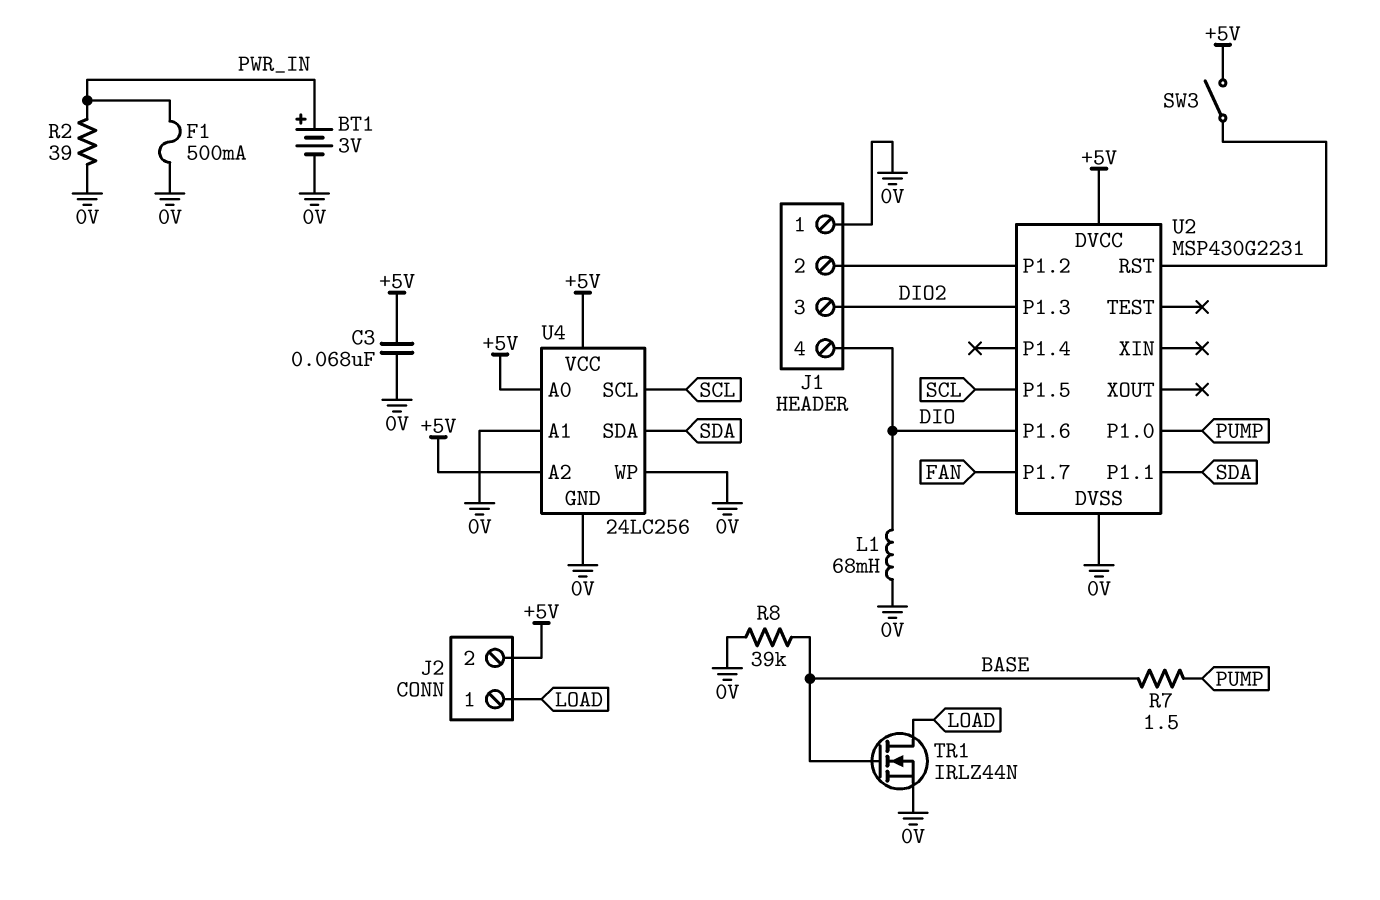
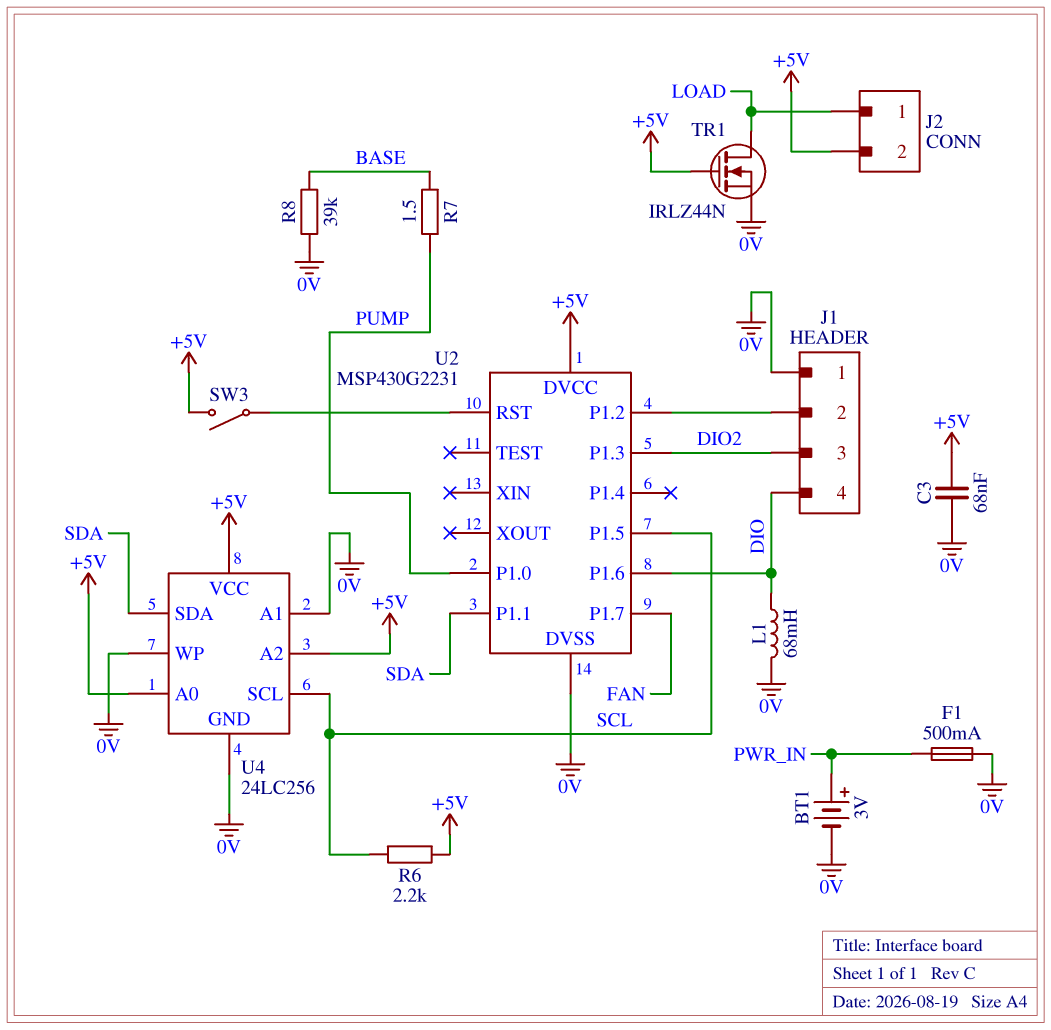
R2: 39 (0V, PWR_IN) -> none
R6: none -> 2.2k (+5V, SCL)
TR1: NMOS IRLZ44N (G BASE, D LOAD, S 0V) -> NMOS IRLZ44N (G +5V, D LOAD, S 0V)

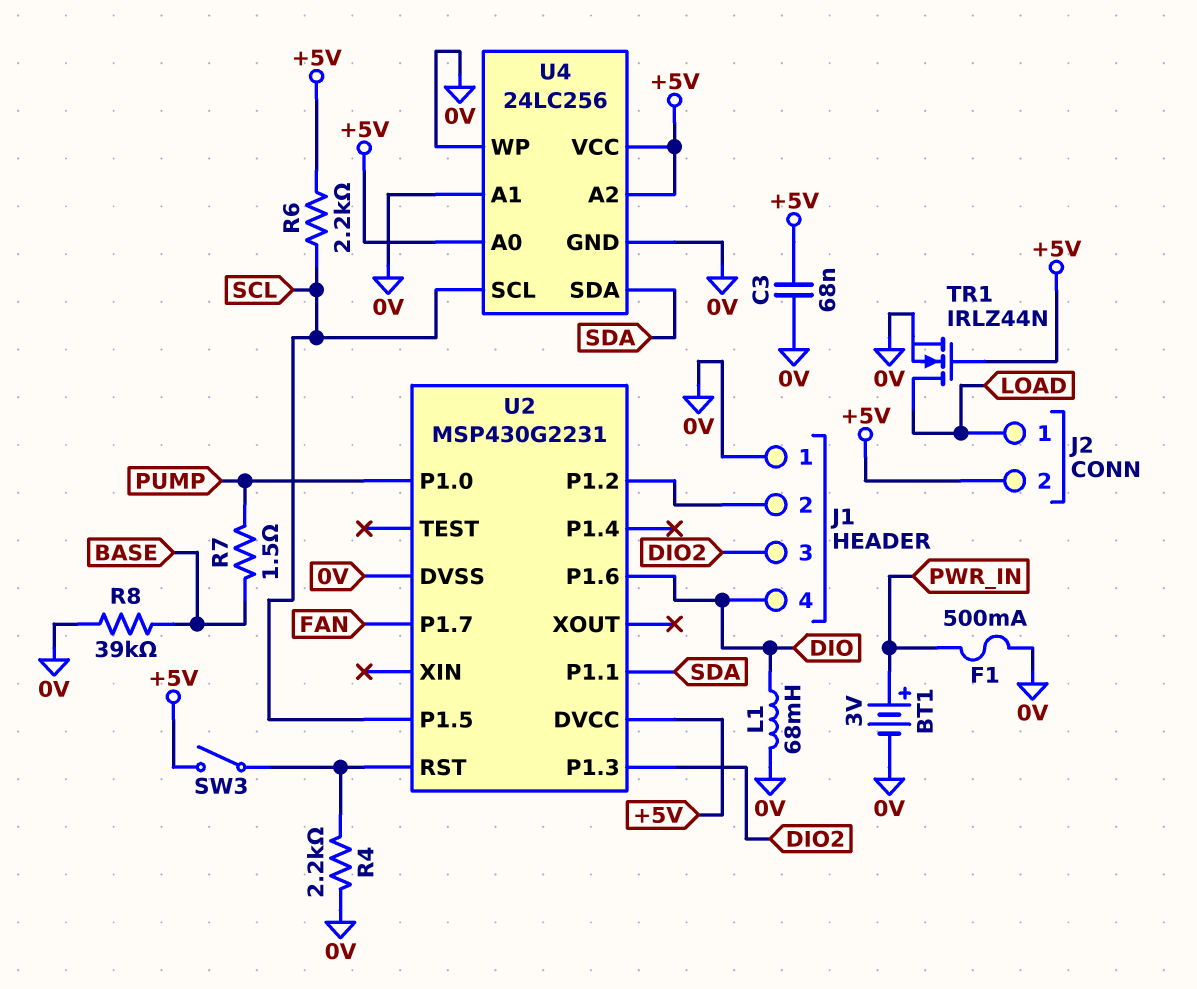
R4: none -> 2.2k (0V, U2/RST)

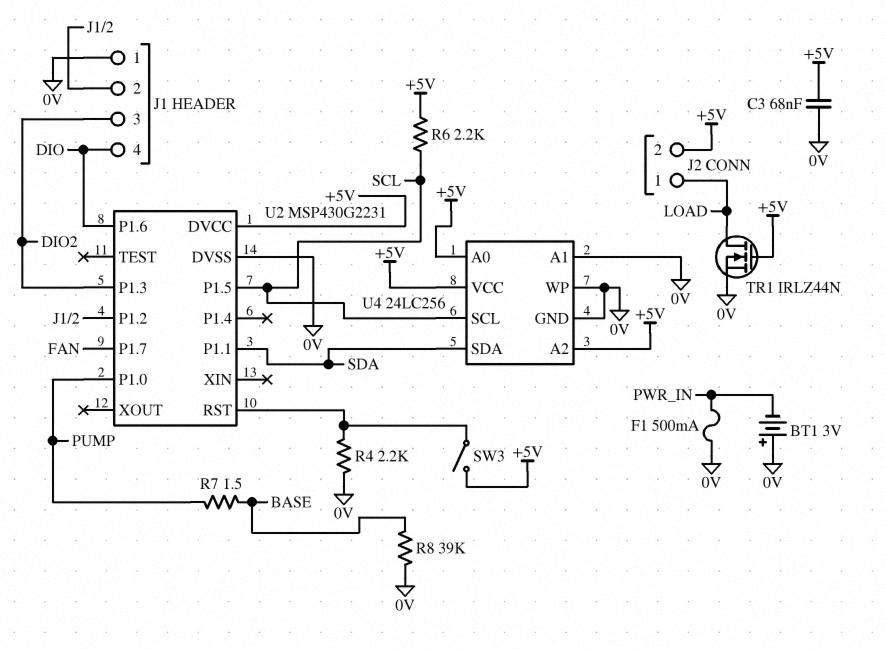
BT1: 3V (plus PWR_IN, minus 0V) -> 3V (plus 0V, minus PWR_IN)
L1: 68mH (0V, DIO) -> none

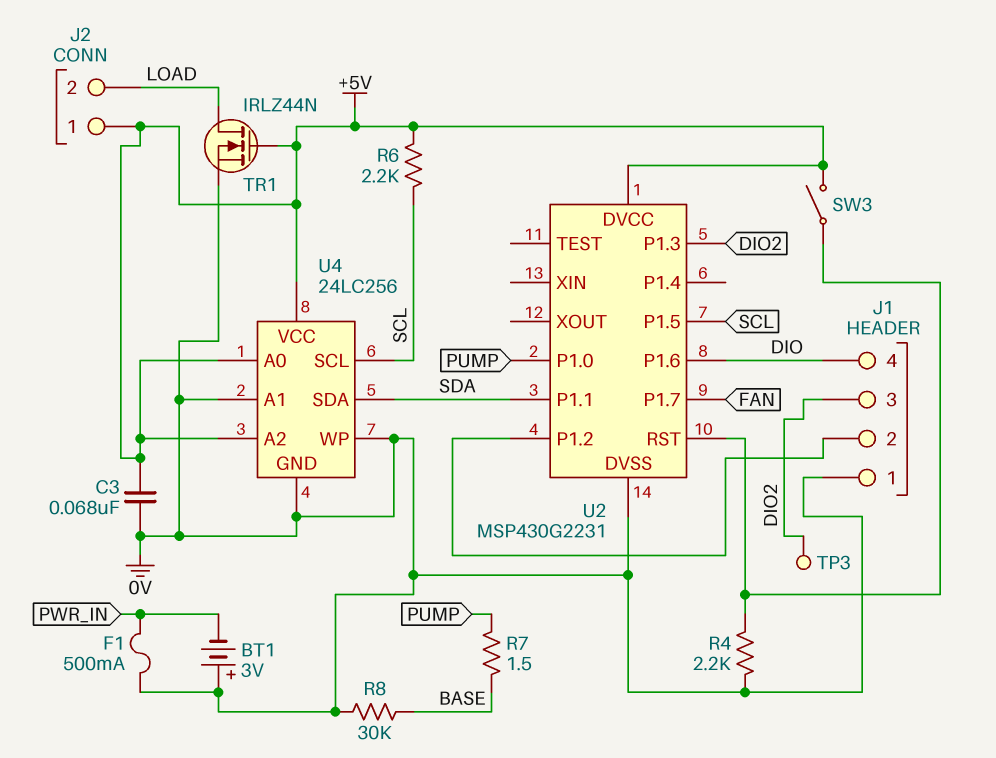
J2 pin 1: LOAD -> +5V
J2 pin 2: +5V -> LOAD
R8: 39k (0V, BASE) -> 30k (0V, BASE)
TP3: none -> test point (DIO2)

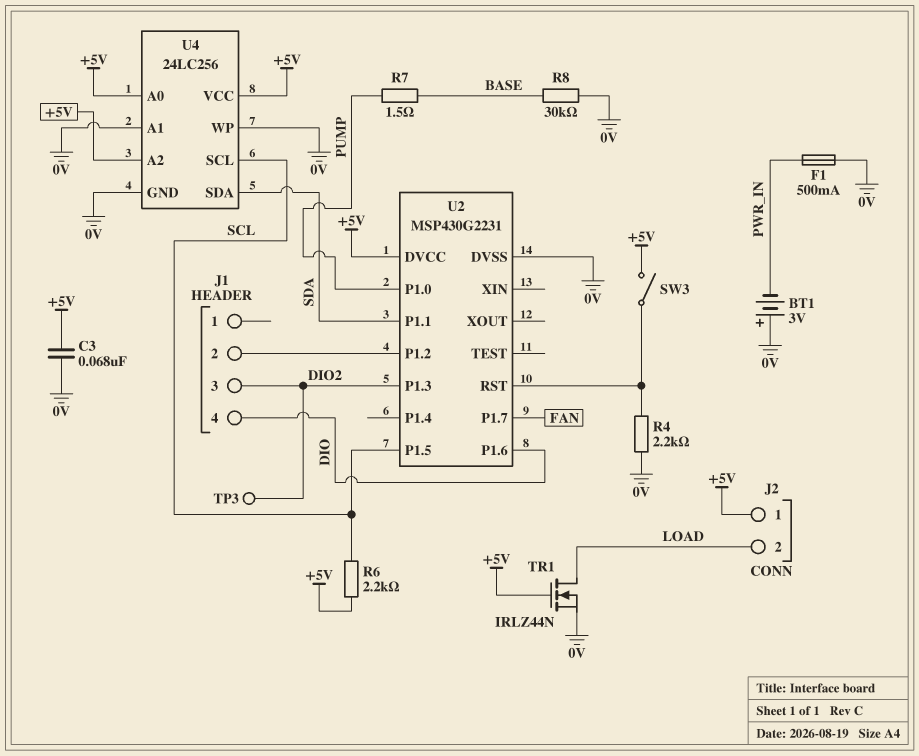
J1 pin 1: 0V -> none

